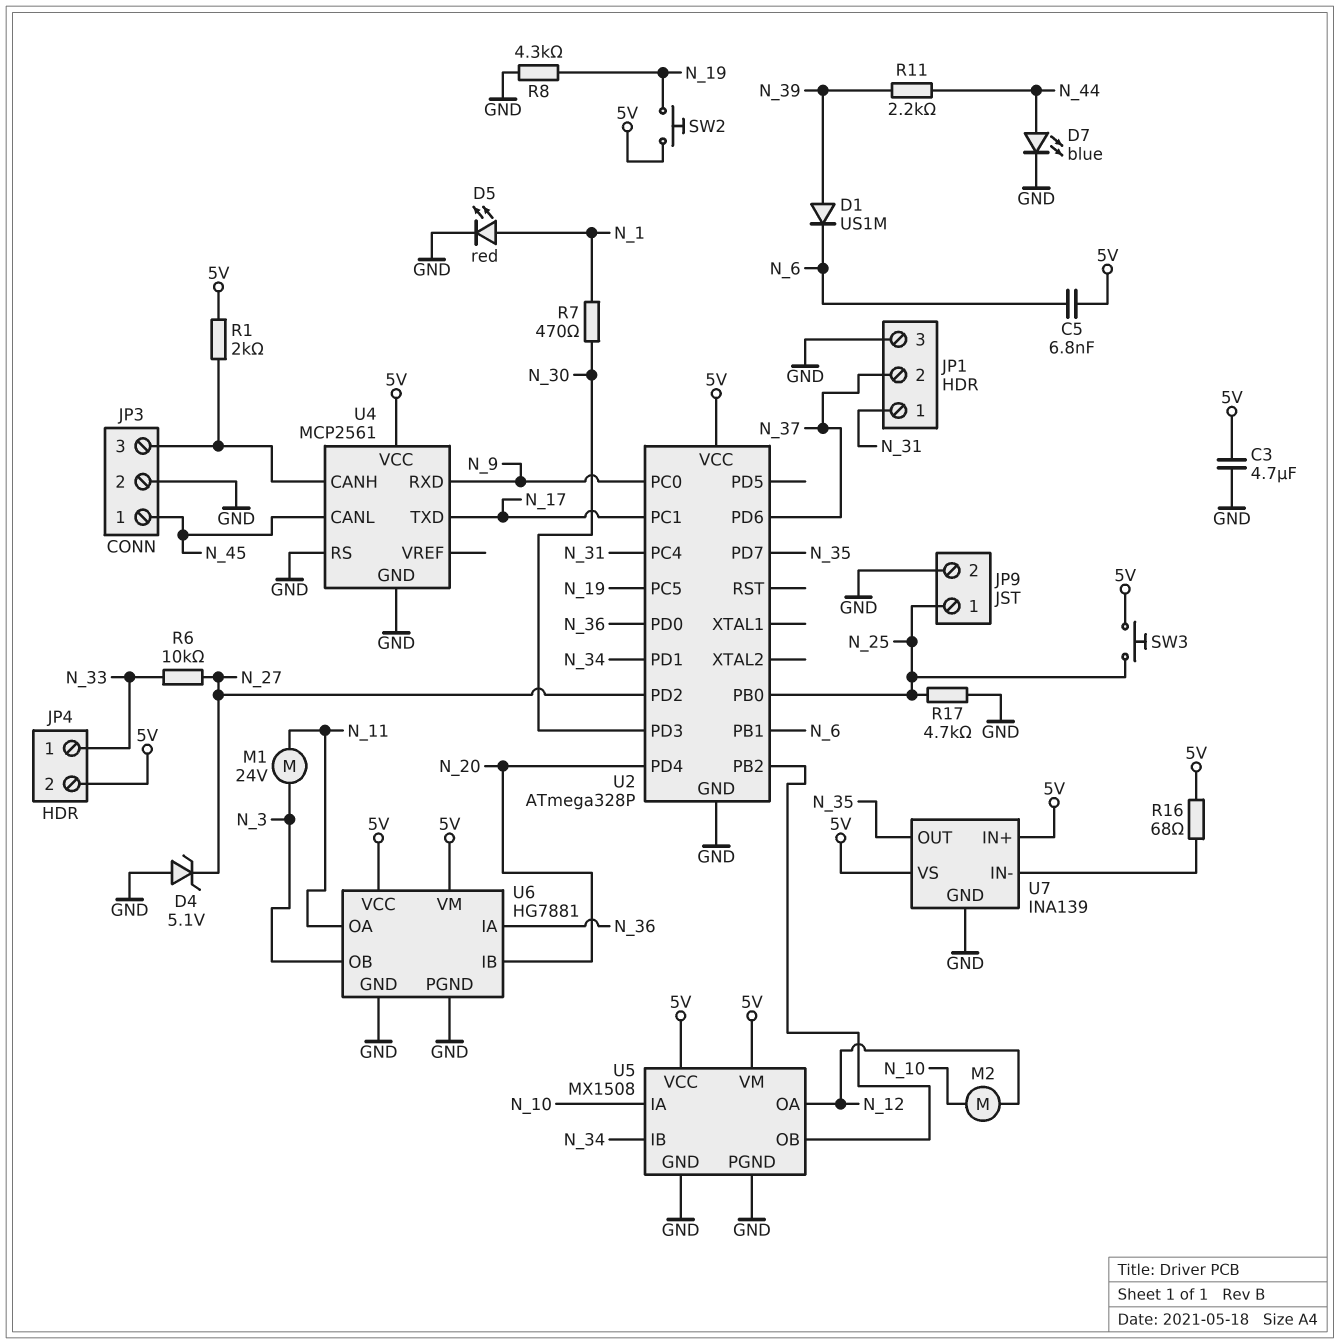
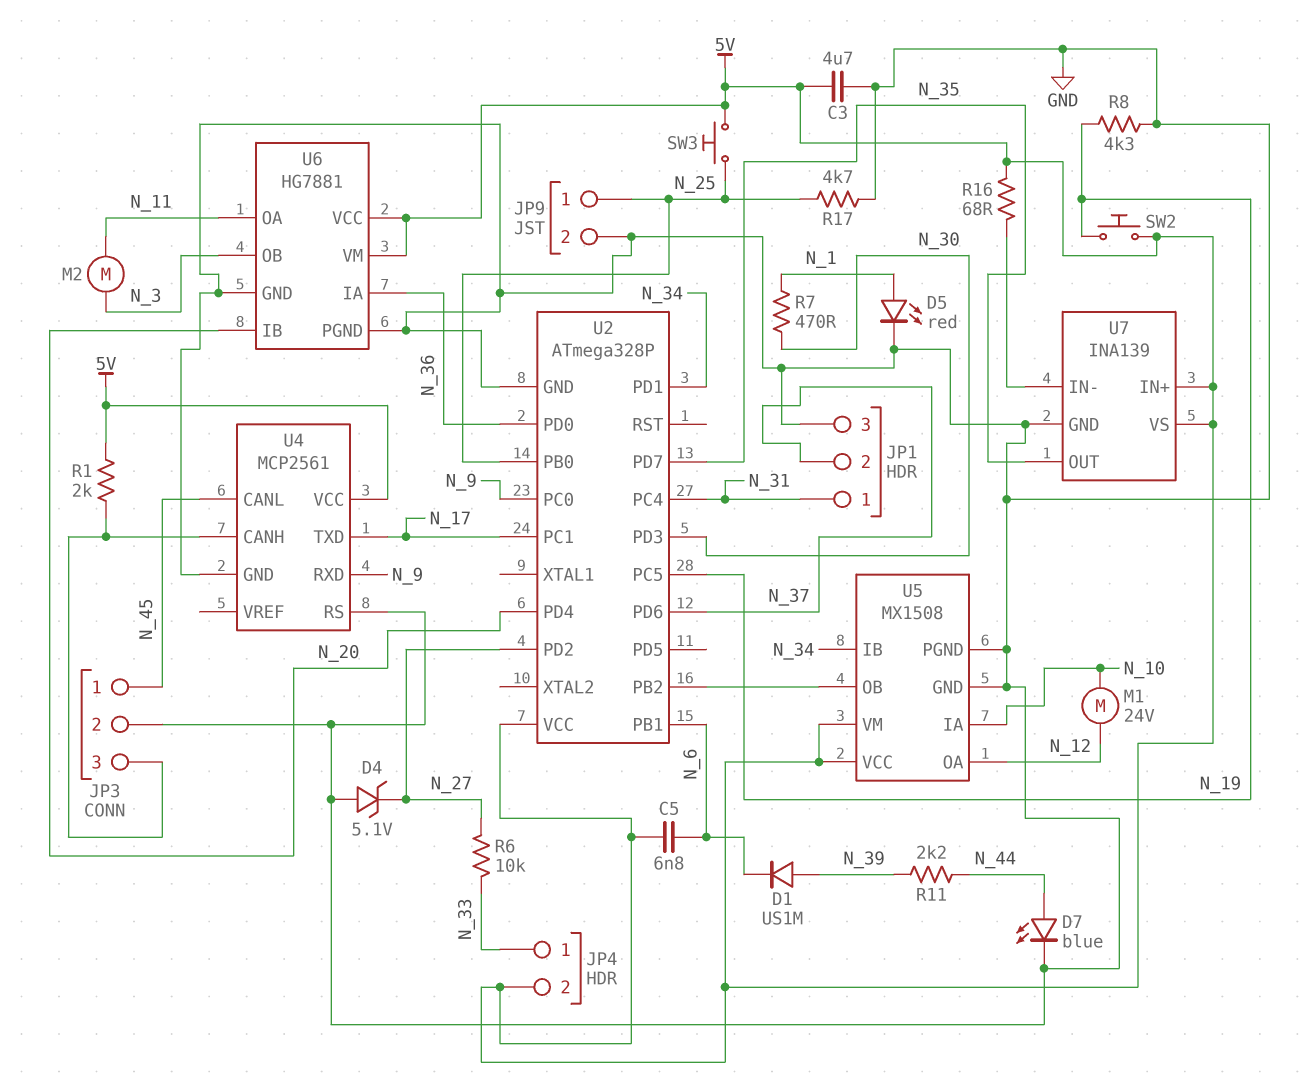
M1: motor 24V (N_3, N_11) -> motor 24V (N_10, N_12)
M2: motor (N_10, N_12) -> motor (N_3, N_11)

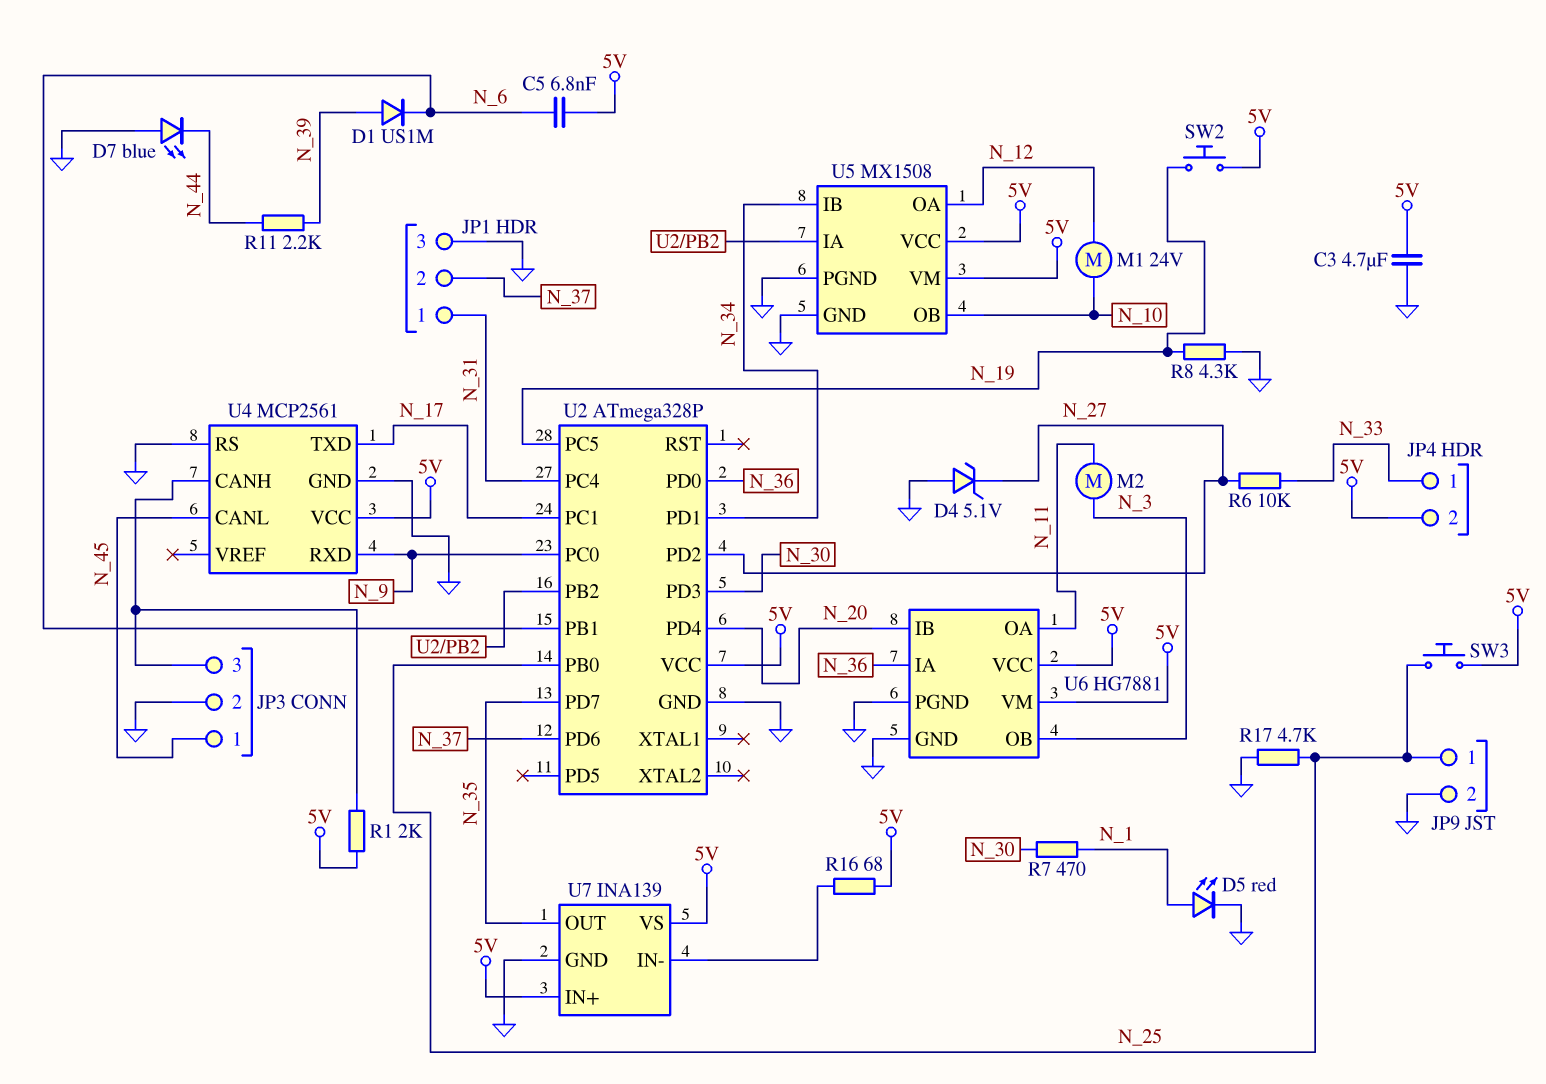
D7: LED blue (A N_44, K GND) -> LED blue (A GND, K N_44)
U5 pin IA: N_10 -> U2/PB2
U5 pin OB: U2/PB2 -> N_10

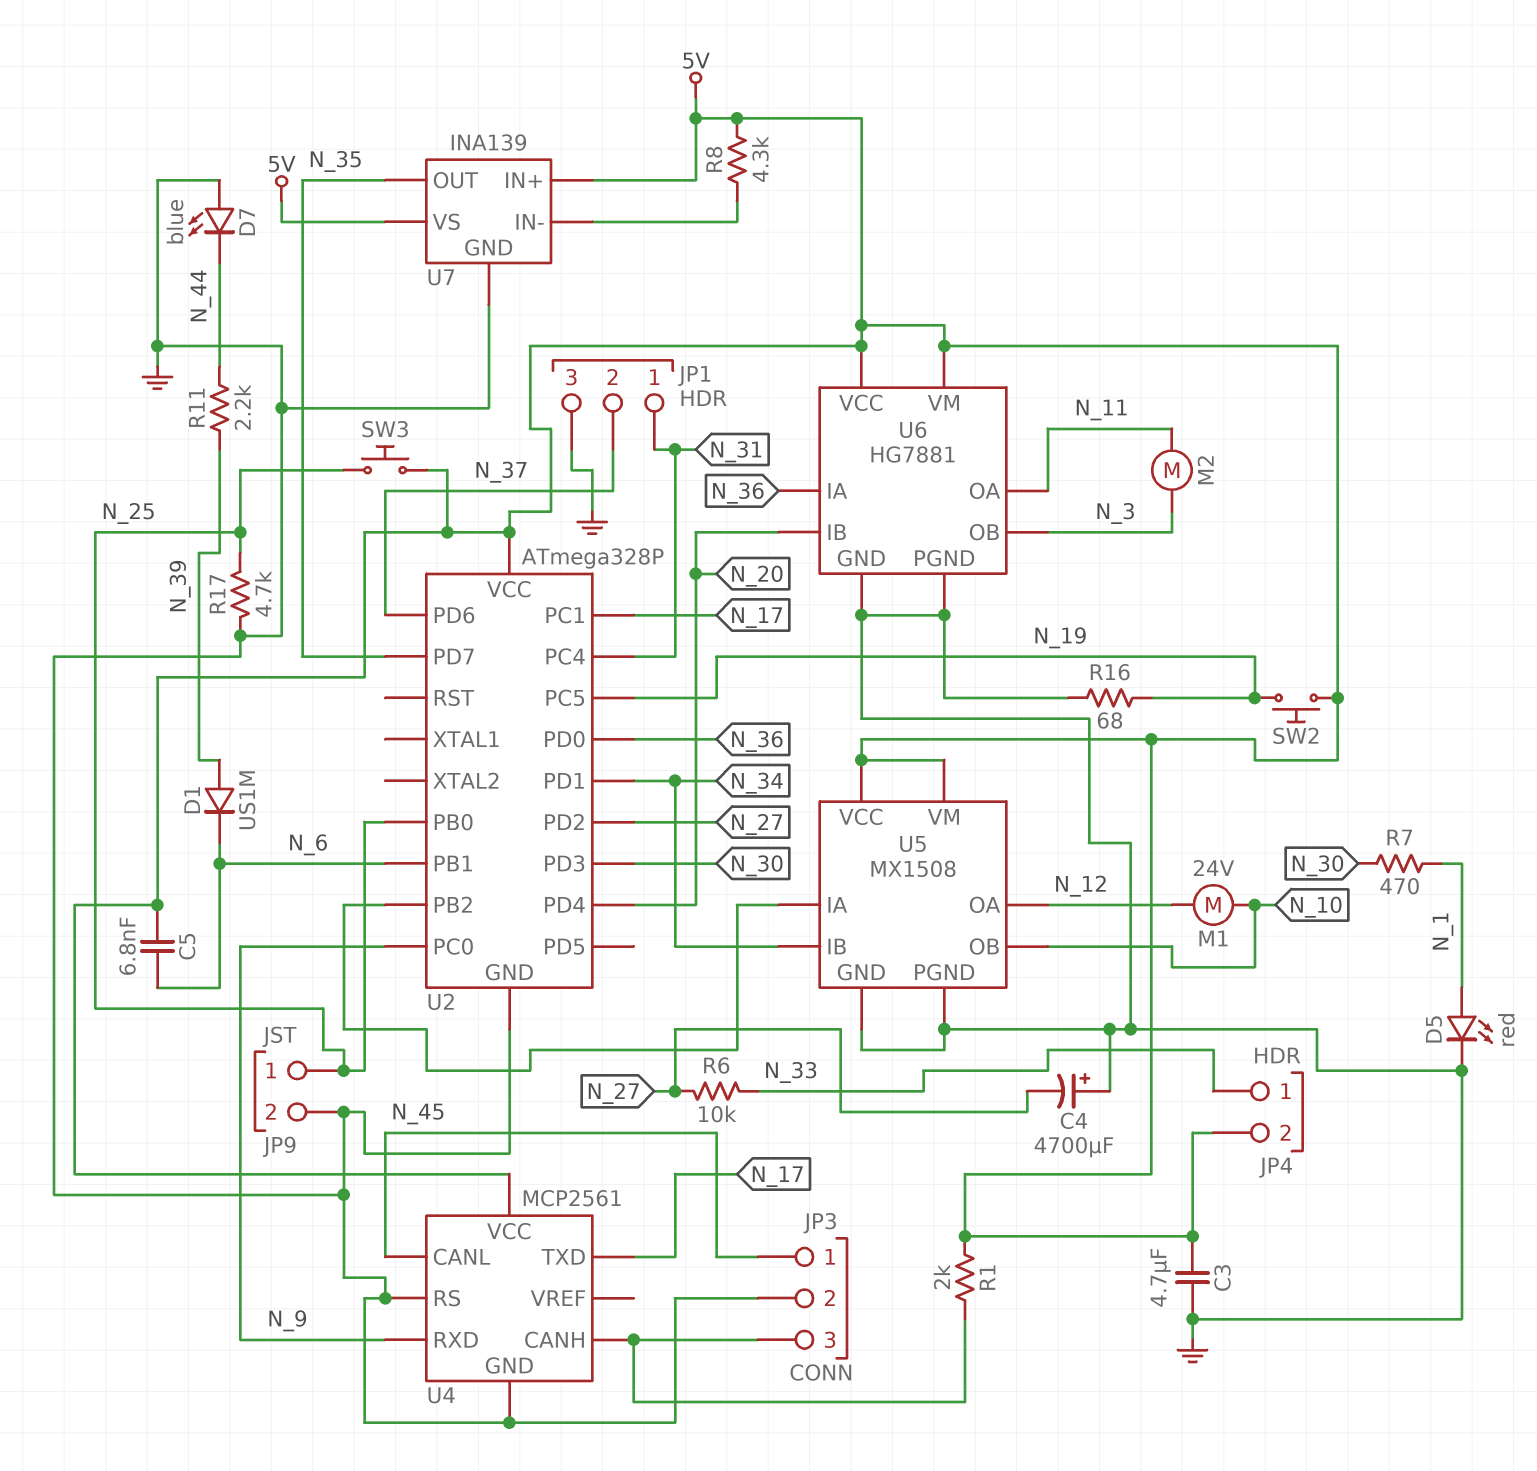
C4: none -> 4700uF (plus GND, minus N_27)
D4: zener 5.1V (A GND, K N_27) -> none
R8: 4.3k (GND, N_19) -> 4.3k (5V, U7/IN-)
R16: 68 (5V, U7/IN-) -> 68 (GND, N_19)

